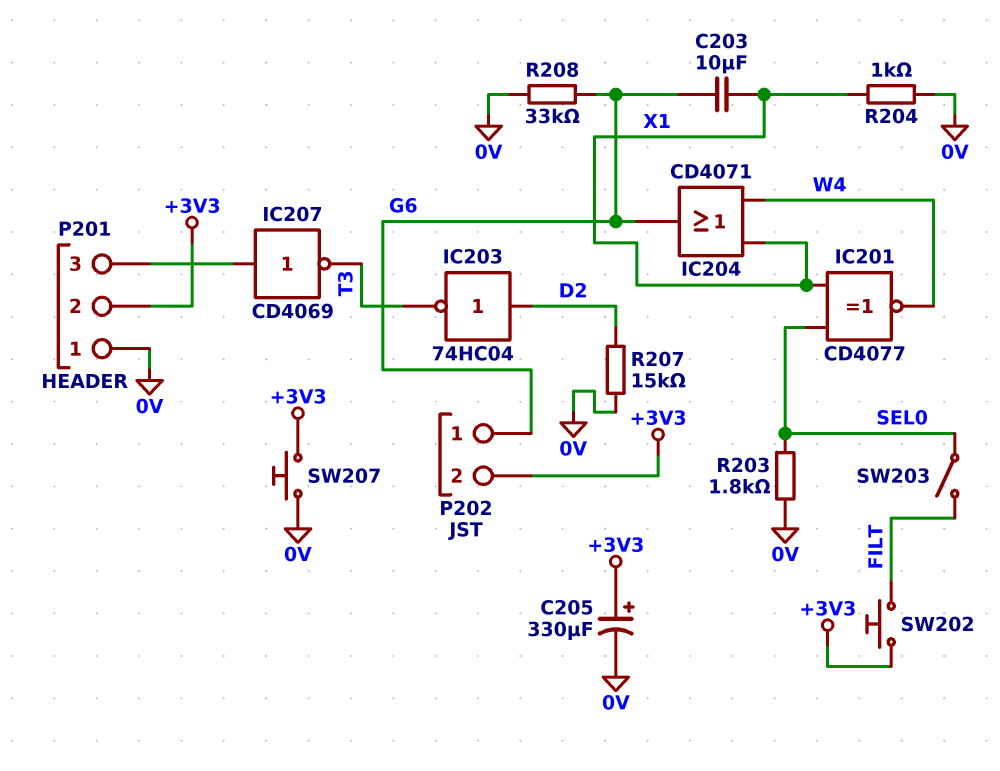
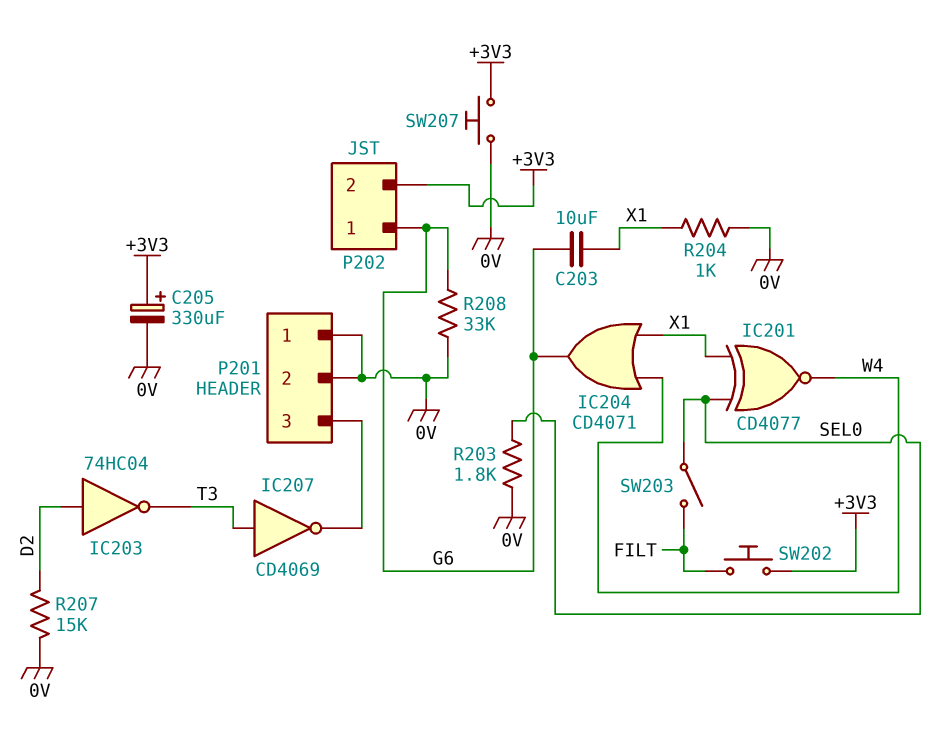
IC207: NOT CD4069 (in P201/3, out T3) -> NOT CD4069 (in T3, out P201/3)
P201 pin 2: +3V3 -> 0V

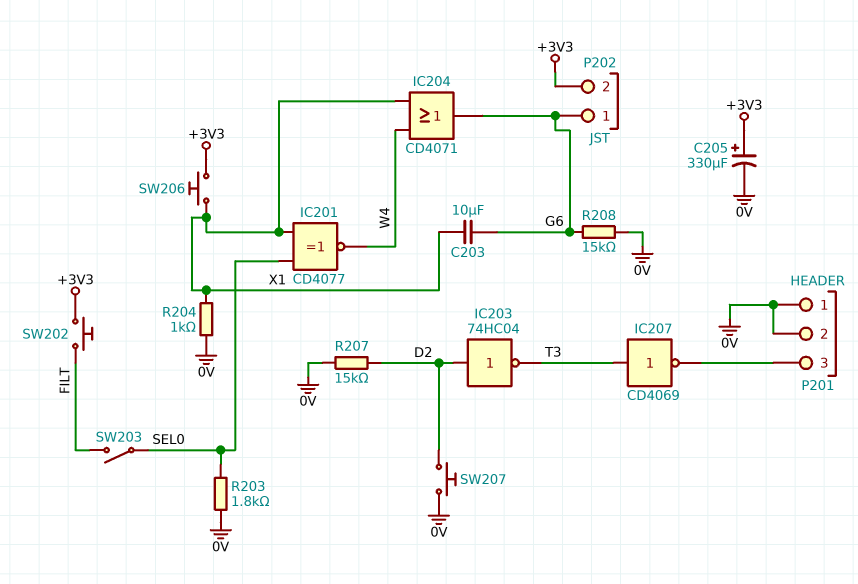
R208: 33k (0V, G6) -> 15k (0V, G6)
SW206: none -> button (+3V3, X1)
SW207: button (+3V3, 0V) -> button (0V, D2)

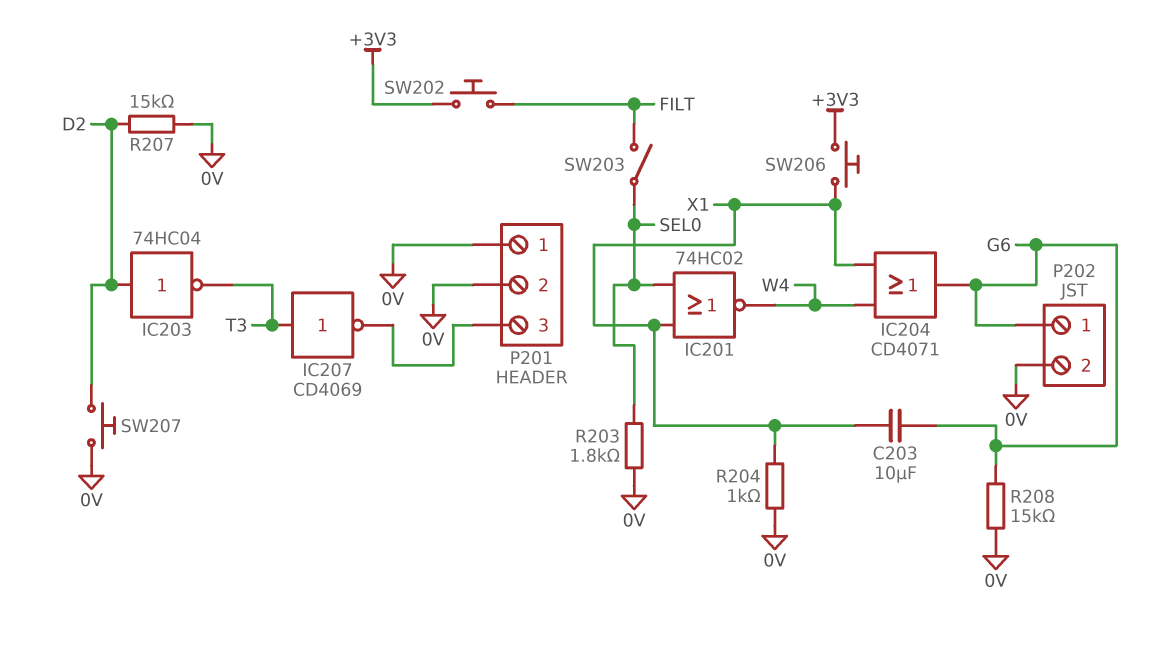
C205: 330uF (plus +3V3, minus 0V) -> none
IC201: XNOR CD4077 (in SEL0, in X1, out W4) -> NOR 74HC02 (in SEL0, in X1, out W4)
P202 pin 2: +3V3 -> 0V

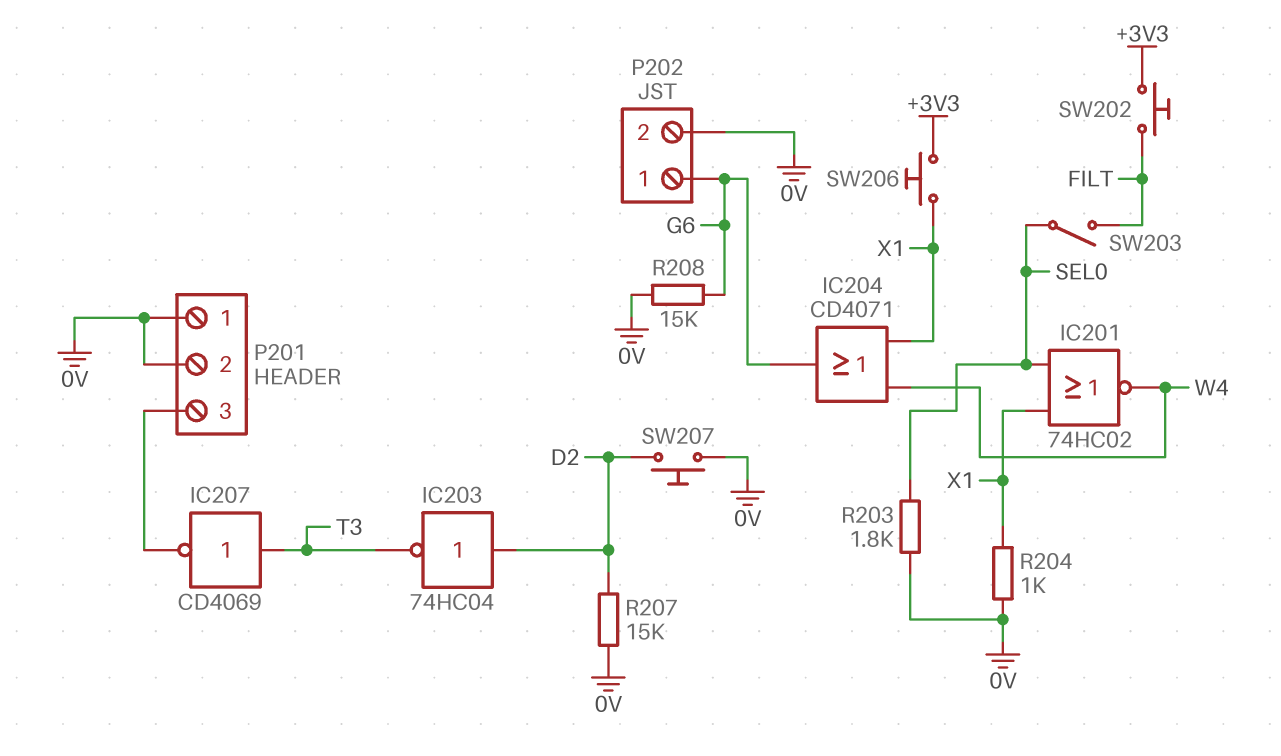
C203: 10uF (G6, X1) -> none

